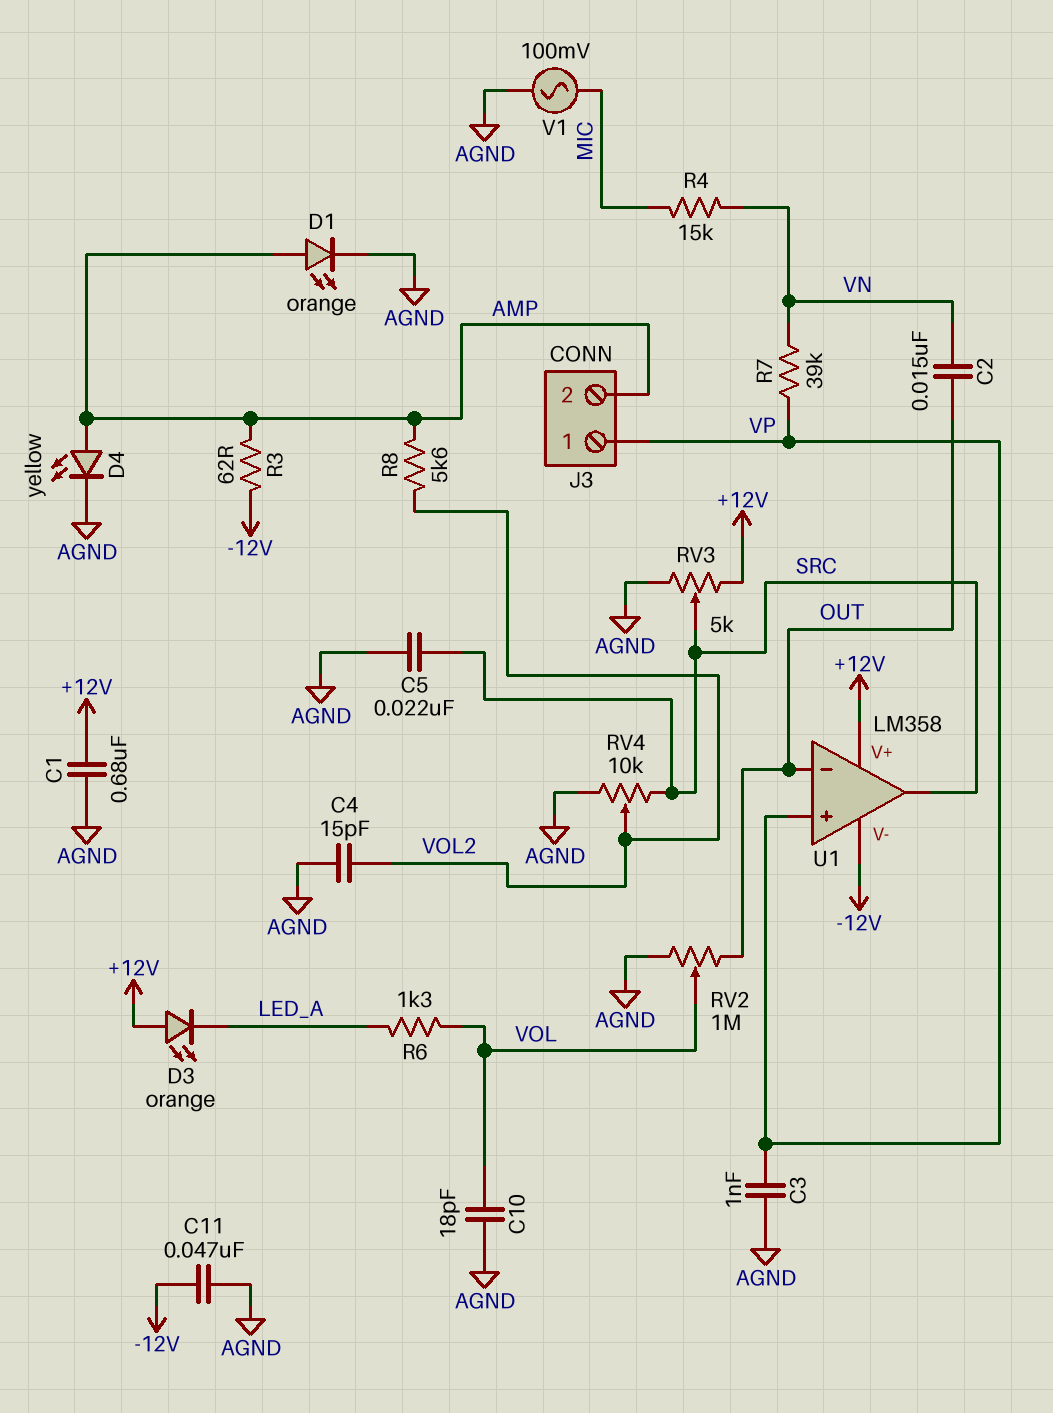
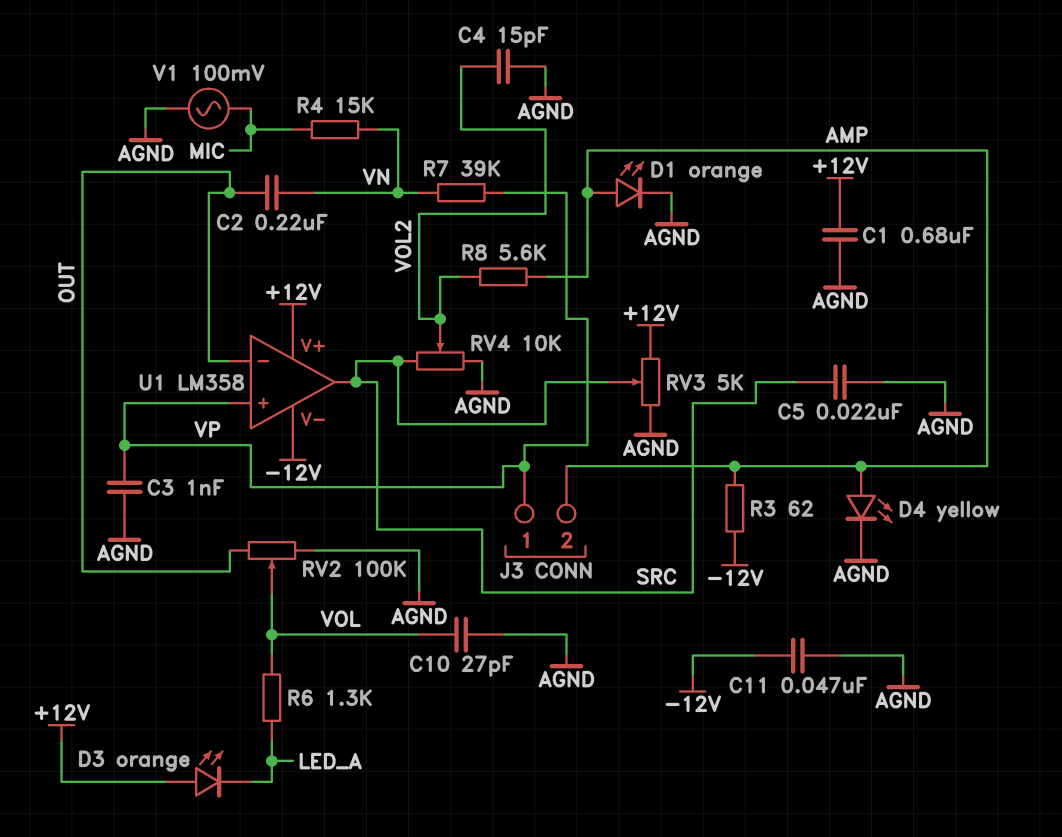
C2: 15nF (OUT, VN) -> 220nF (OUT, VN)
C10: 18pF (AGND, VOL) -> 27pF (AGND, VOL)
RV2: 1M (AGND, OUT, wiper VOL) -> 100k (AGND, OUT, wiper VOL)

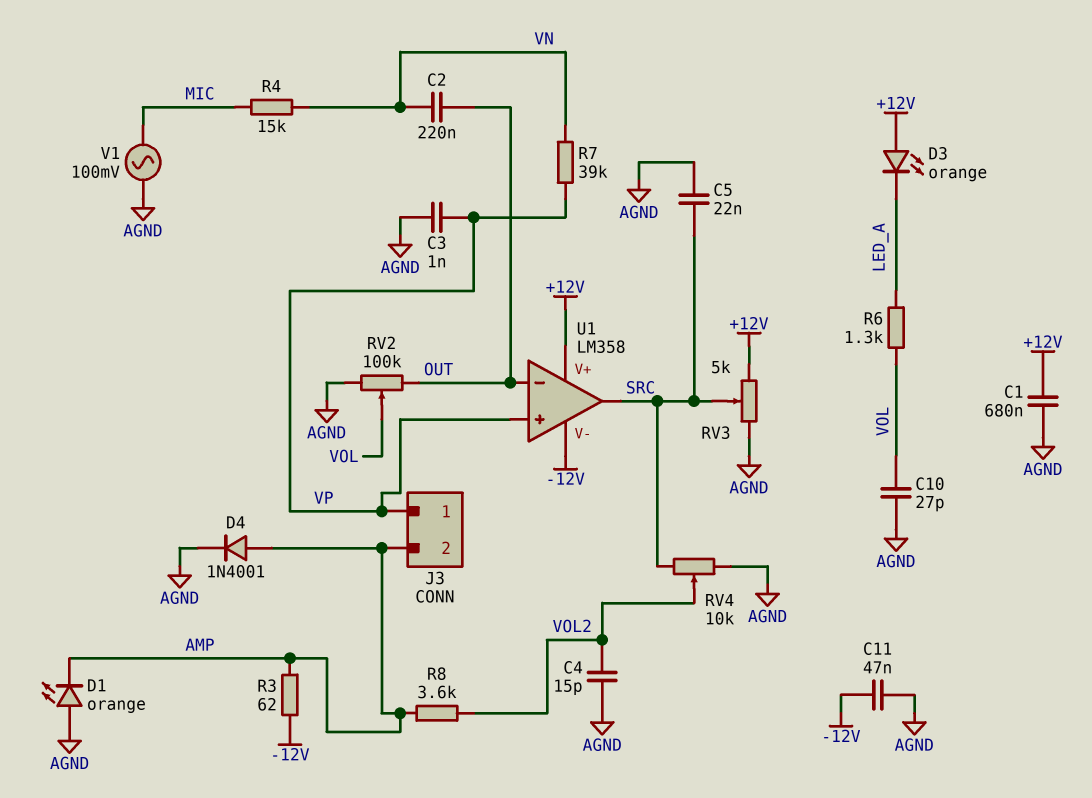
D1: LED orange (A AMP, K AGND) -> LED orange (A AGND, K AMP)
D4: LED yellow (A AMP, K AGND) -> diode 1N4001 (A AMP, K AGND)
R8: 5.6k (AMP, VOL2) -> 3.6k (AMP, VOL2)

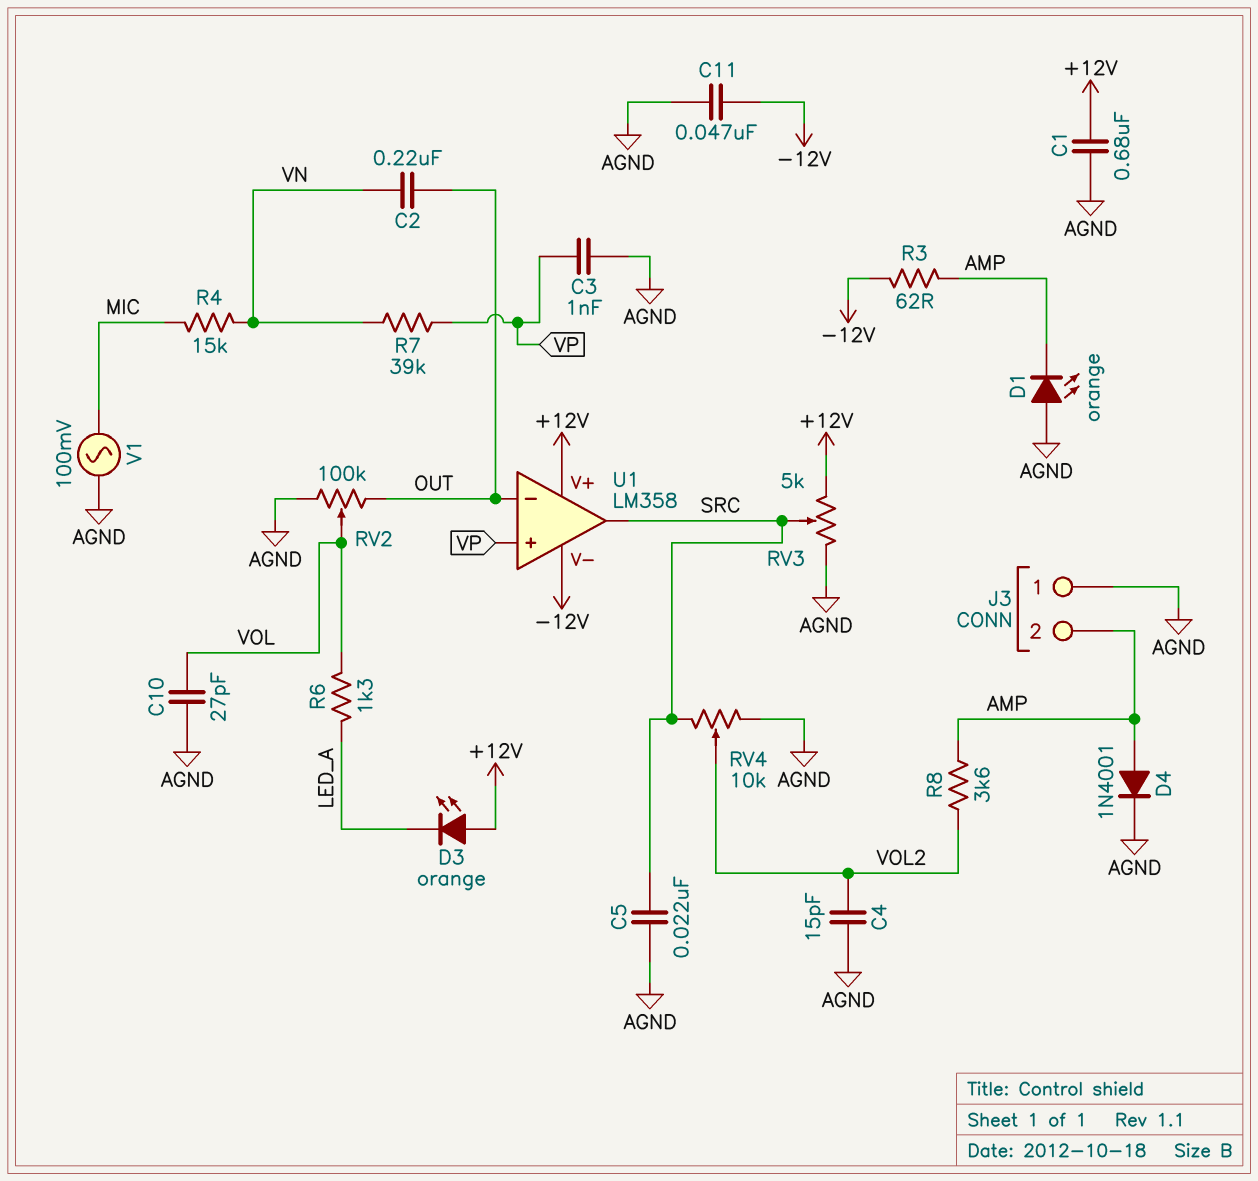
J3 pin 1: VP -> AGND

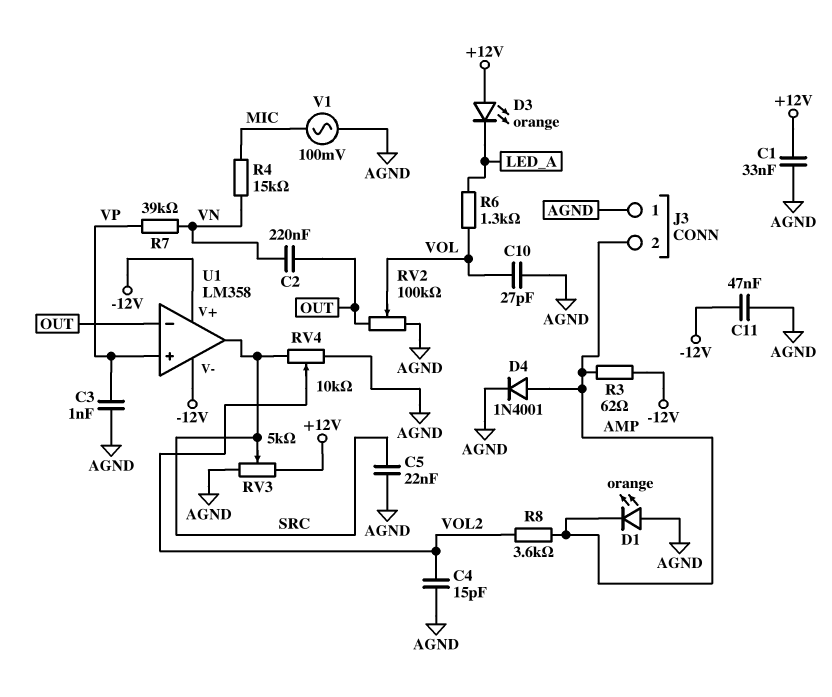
C1: 680nF (+12V, AGND) -> 33nF (+12V, AGND)
U1 pin V+: +12V -> -12V

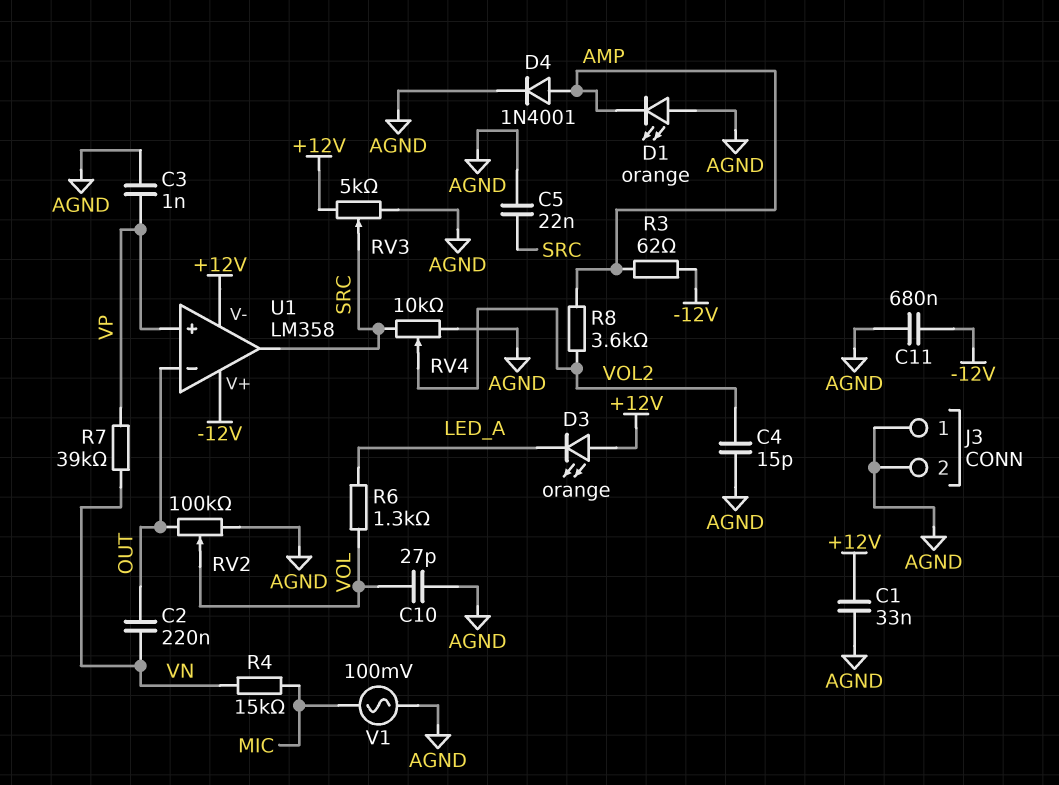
C11: 47nF (-12V, AGND) -> 680nF (-12V, AGND)
J3 pin 2: AMP -> AGND
U1 pin V-: -12V -> +12V

